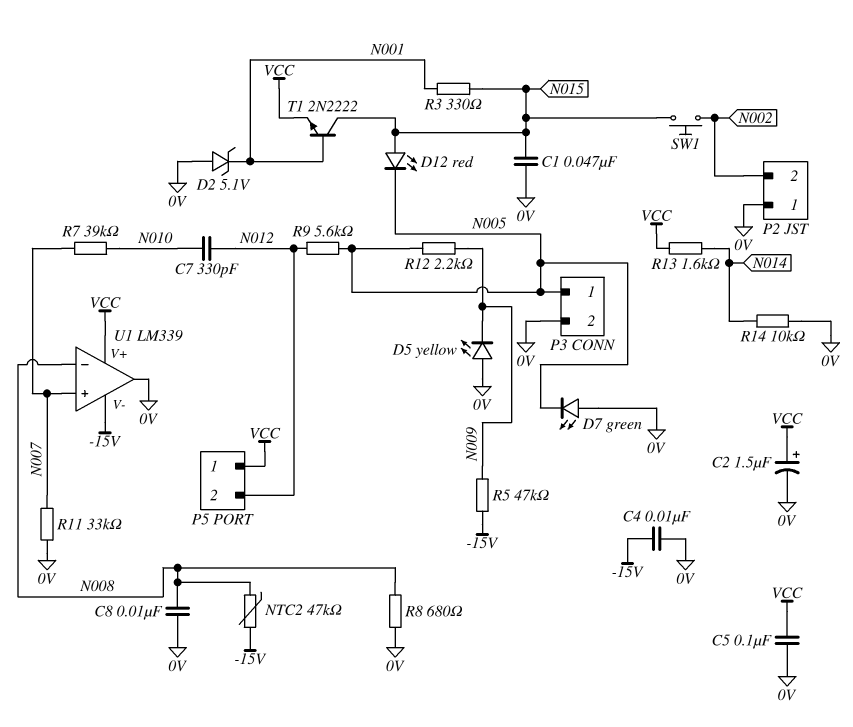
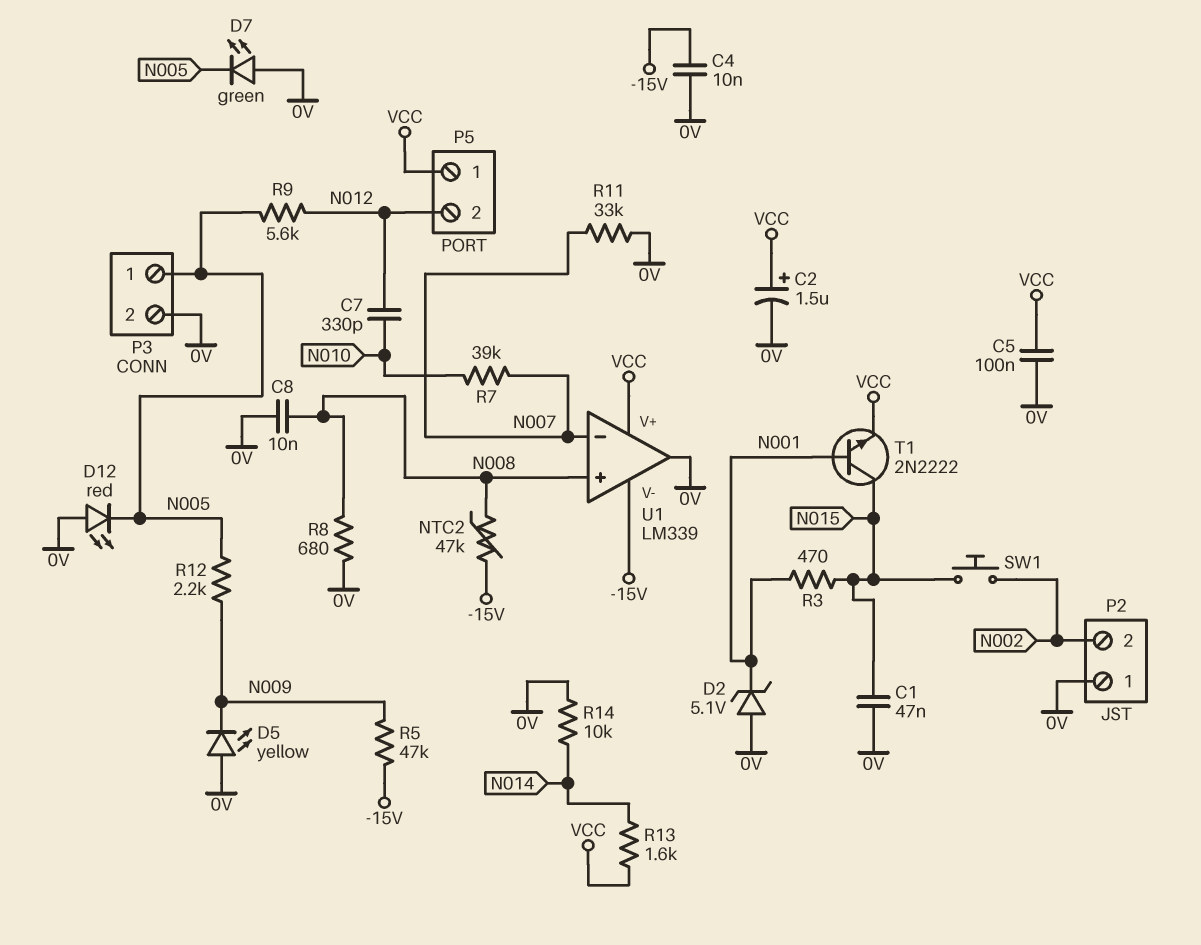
D12: LED red (A N015, K N005) -> LED red (A 0V, K N005)
R3: 330 (N001, N015) -> 470 (N001, N015)
U1 pin in+: N007 -> N008
U1 pin in-: N008 -> N007

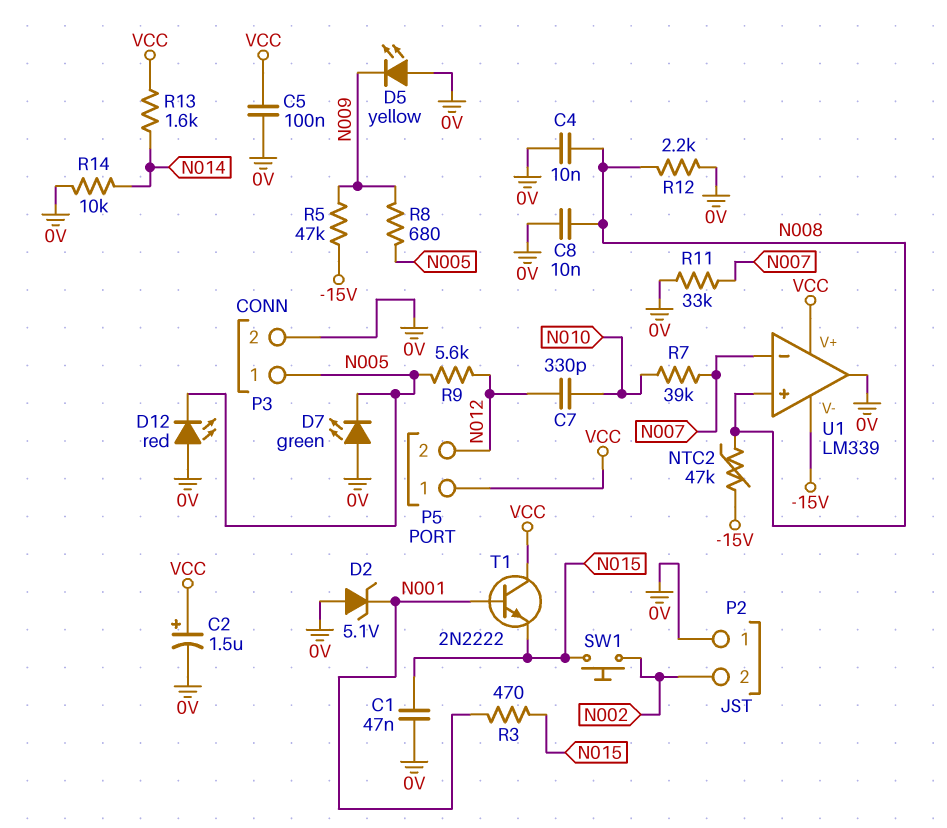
C4: 10nF (-15V, 0V) -> 10nF (0V, N008)
R8: 680 (0V, N008) -> 680 (N005, N009)
R12: 2.2k (N005, N009) -> 2.2k (0V, N008)
T1: NPN 2N2222 (B N001, C N015, E VCC) -> NPN 2N2222 (B N001, C VCC, E N015)

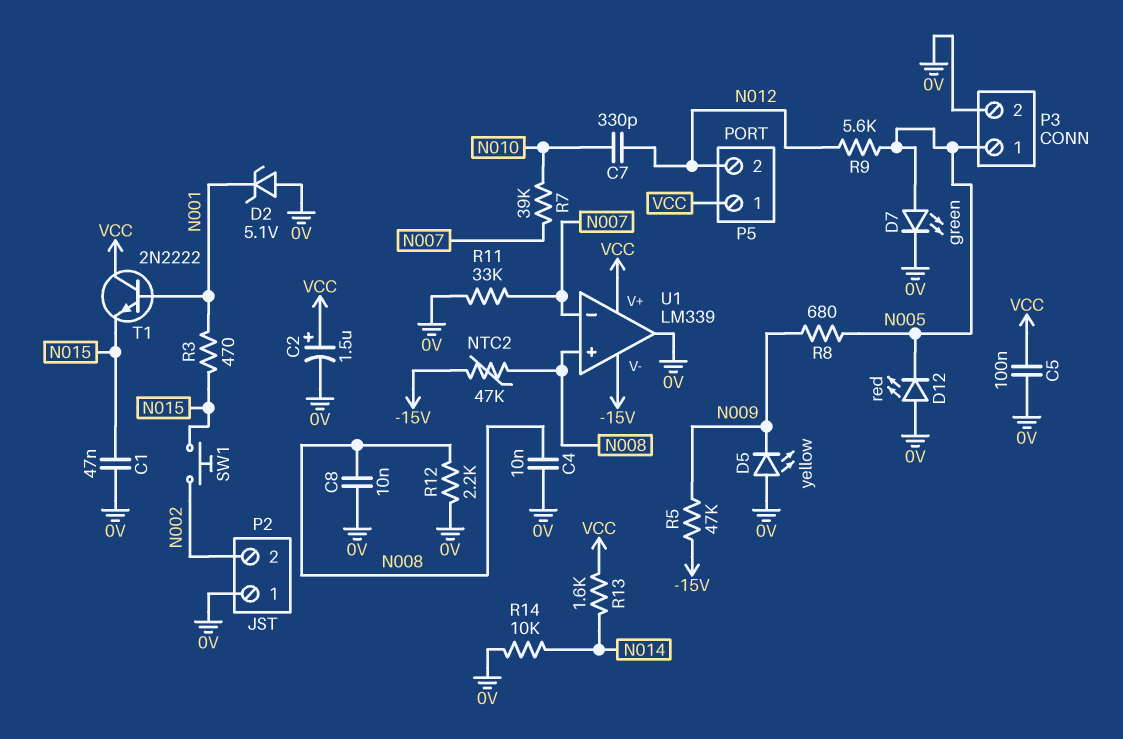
D7: LED green (A 0V, K N005) -> LED green (A N005, K 0V)

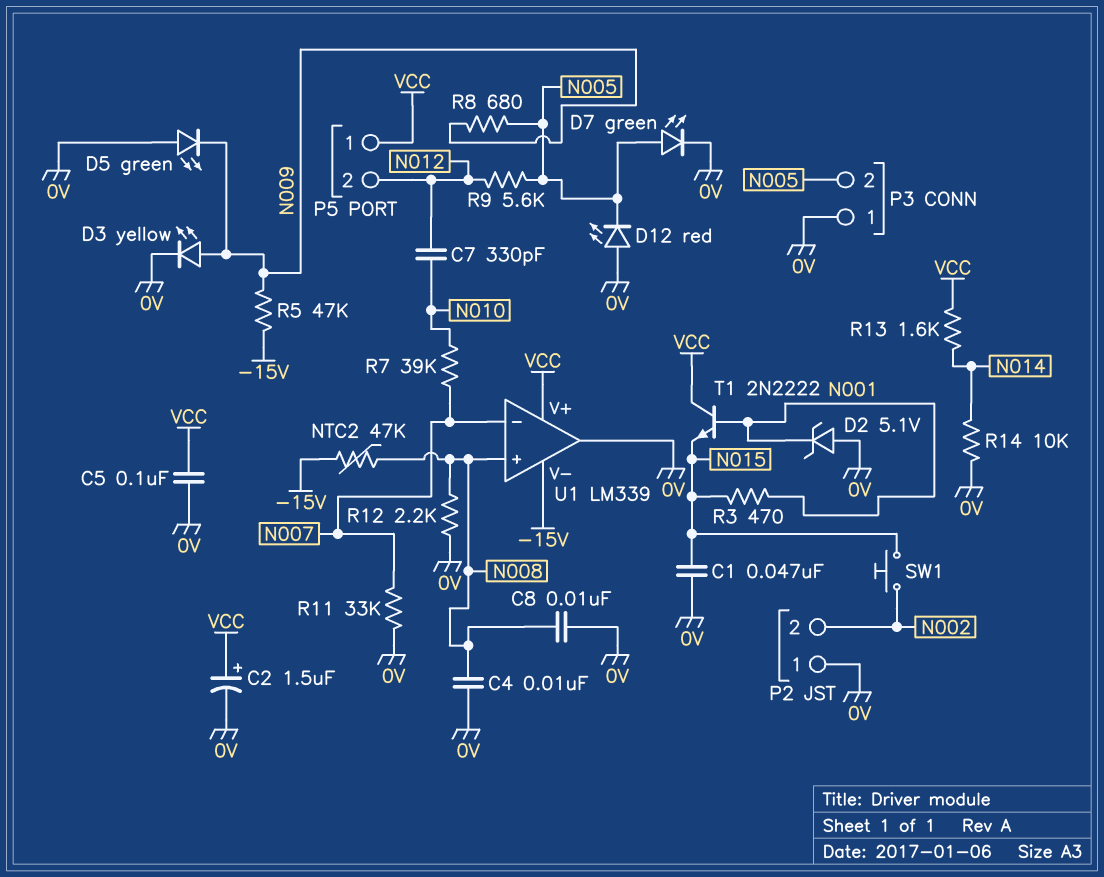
D3: none -> LED yellow (A N009, K 0V)
D5: LED yellow (A 0V, K N009) -> LED green (A 0V, K N009)
P3 pin 1: N005 -> 0V
P3 pin 2: 0V -> N005

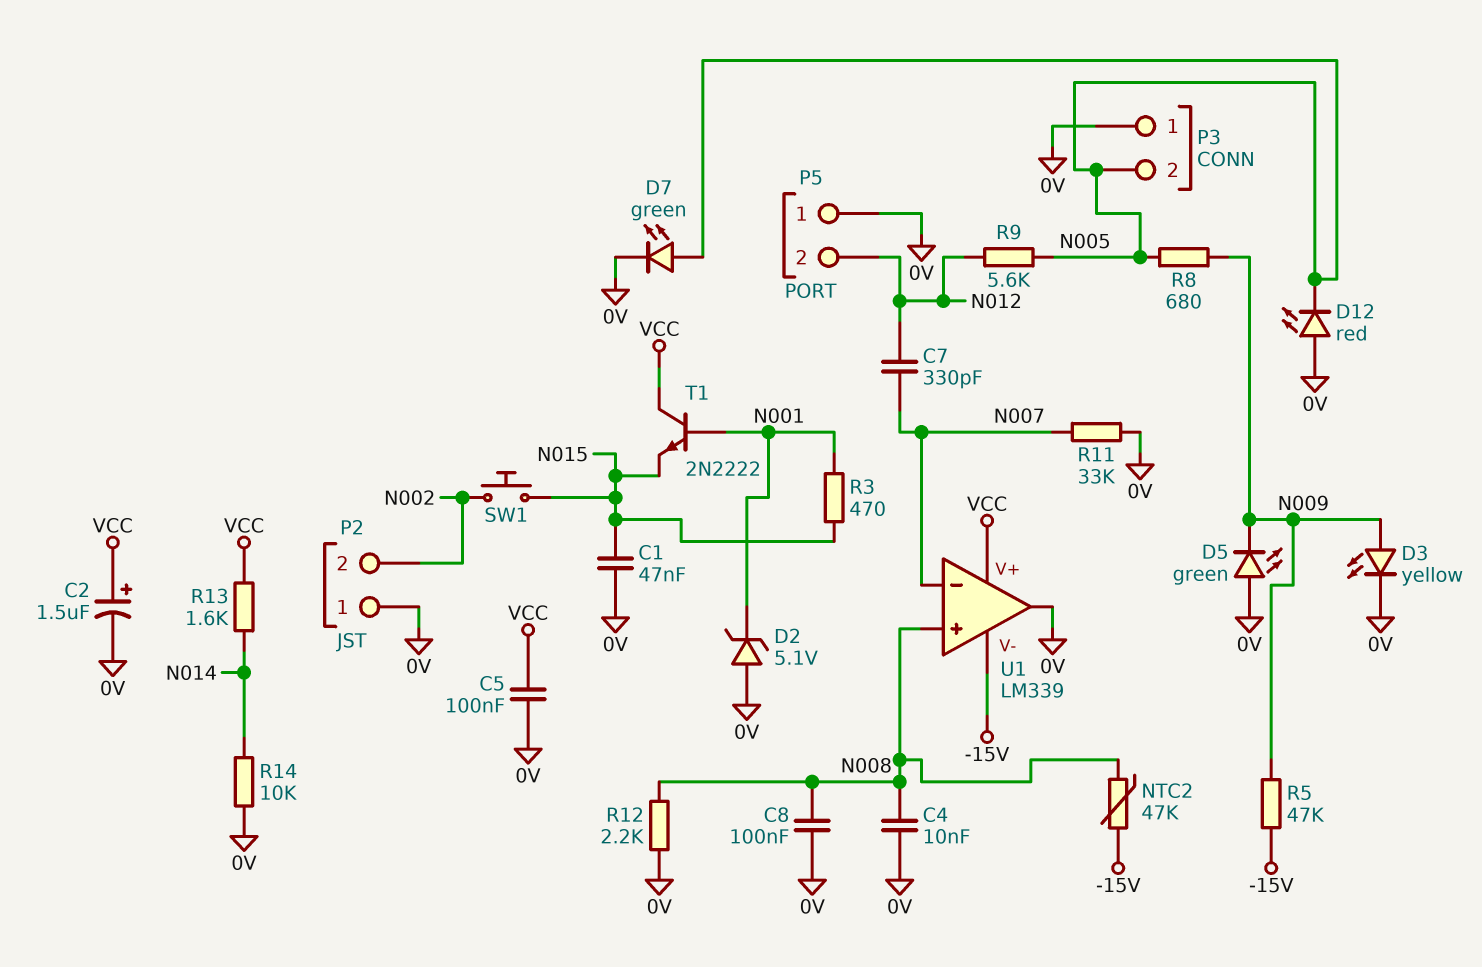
C7: 330pF (N010, N012) -> 330pF (N007, N012)
C8: 10nF (0V, N008) -> 100nF (0V, N008)
P5 pin 1: VCC -> 0V
R7: 39k (N007, N010) -> none

